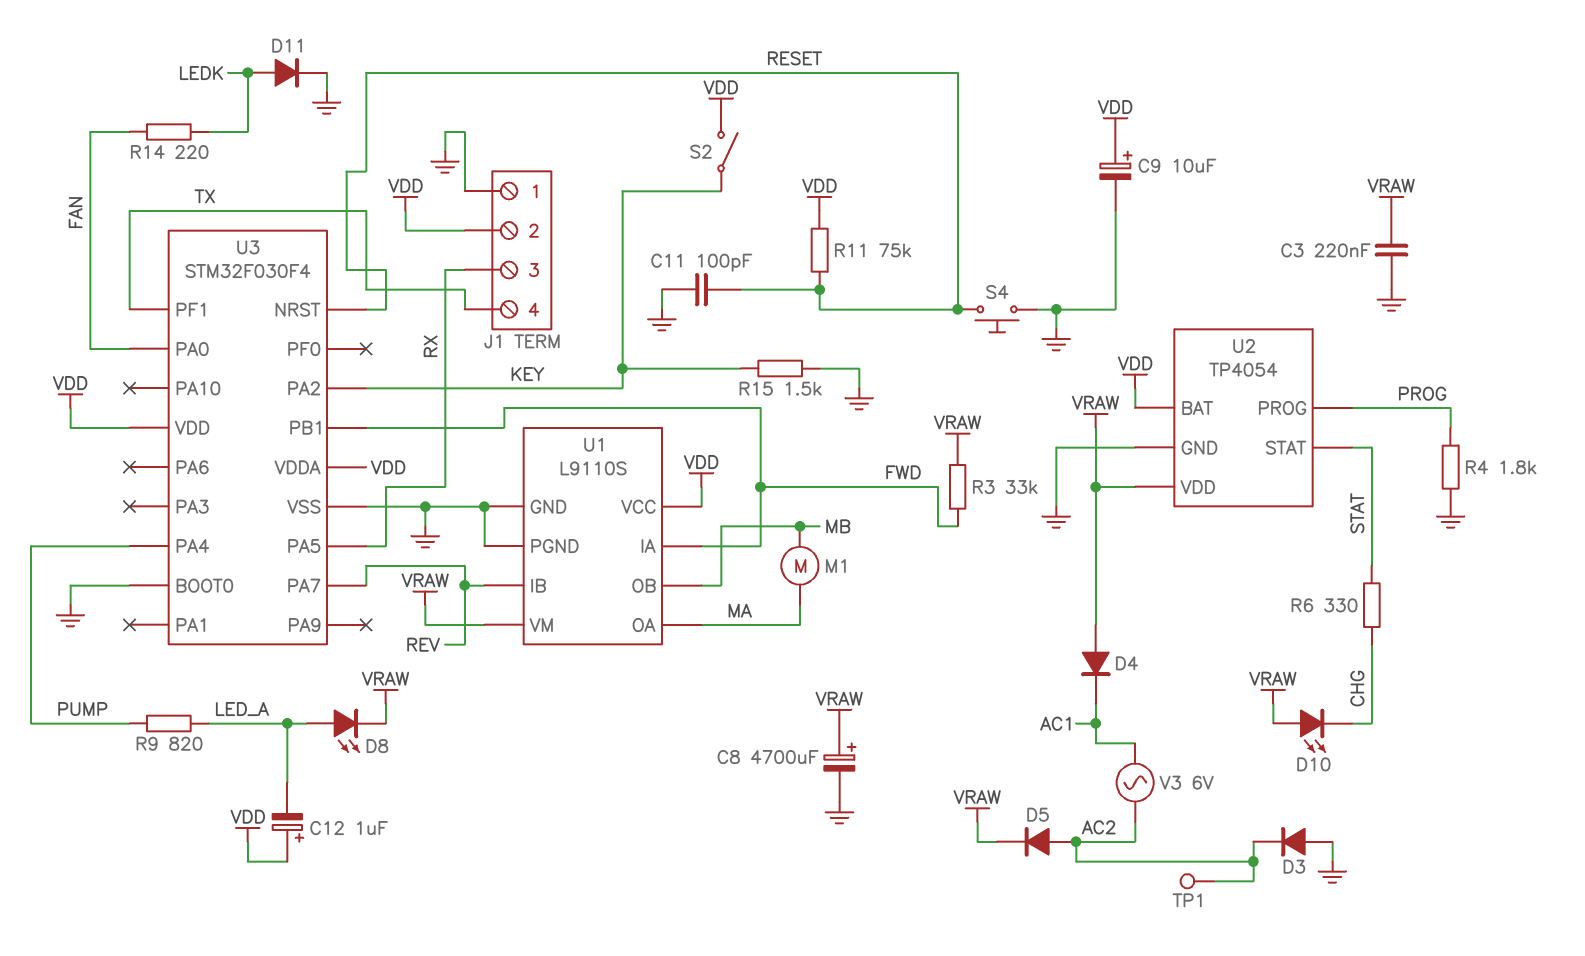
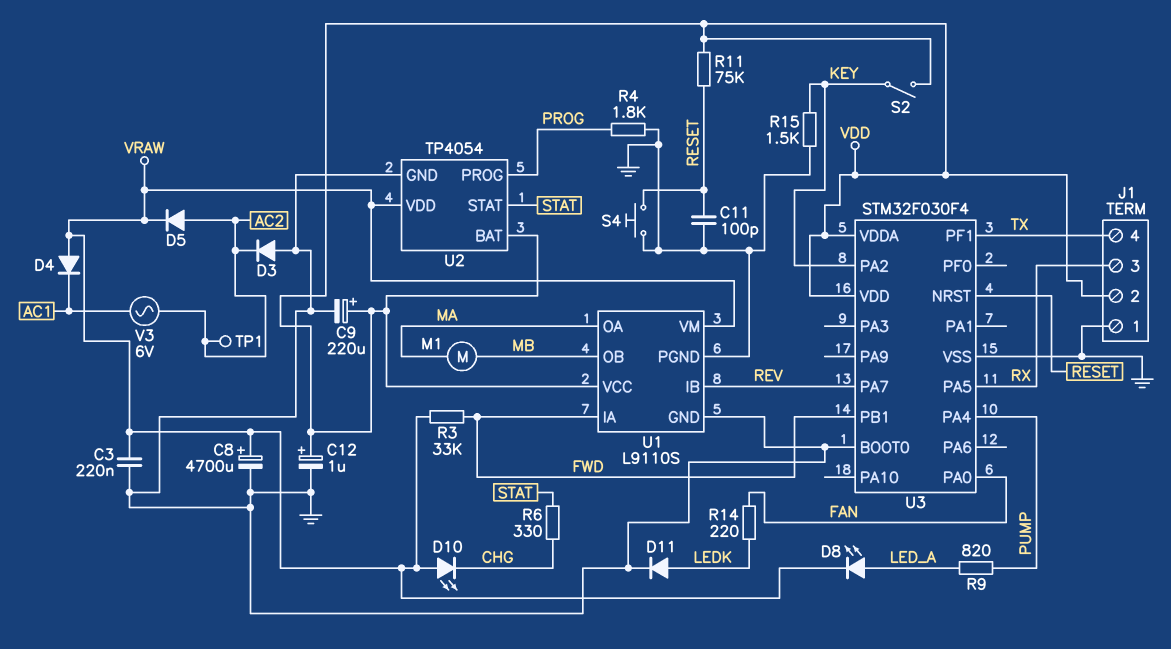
C9: 10uF (plus VDD, minus GND) -> 220uF (plus VDD, minus GND)
C12: 1uF (plus VDD, minus LED_A) -> 1uF (plus VDD, minus GND)

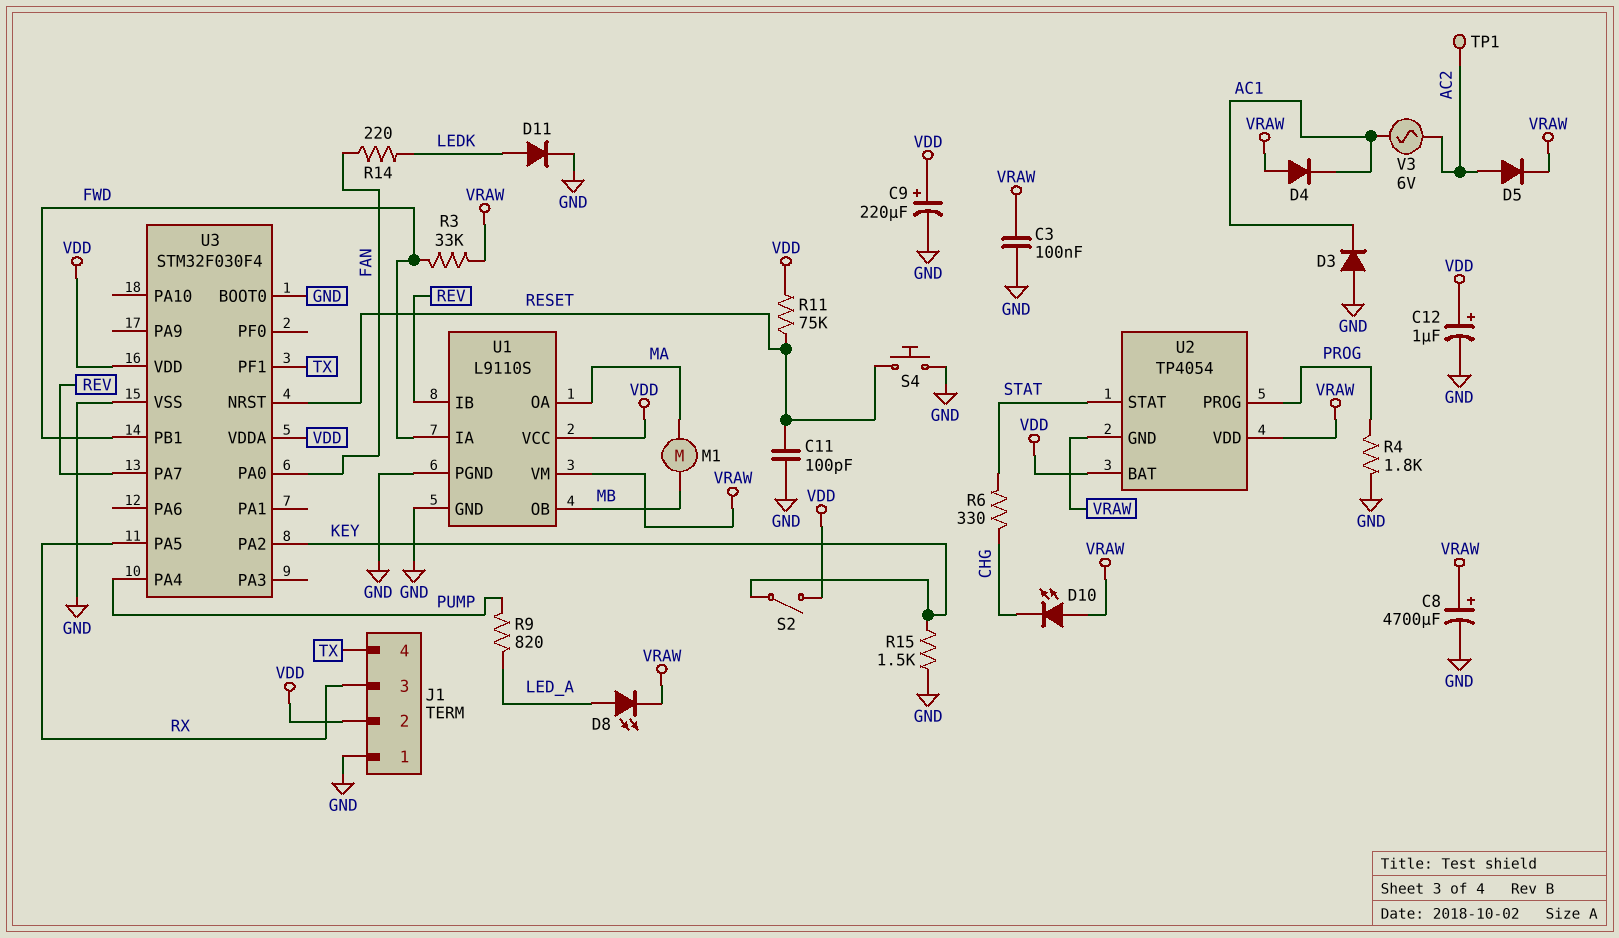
C3: 220nF (GND, VRAW) -> 100nF (GND, VRAW)
D3: diode (A GND, K AC2) -> diode (A GND, K AC1)
U2 pin GND: GND -> VRAW

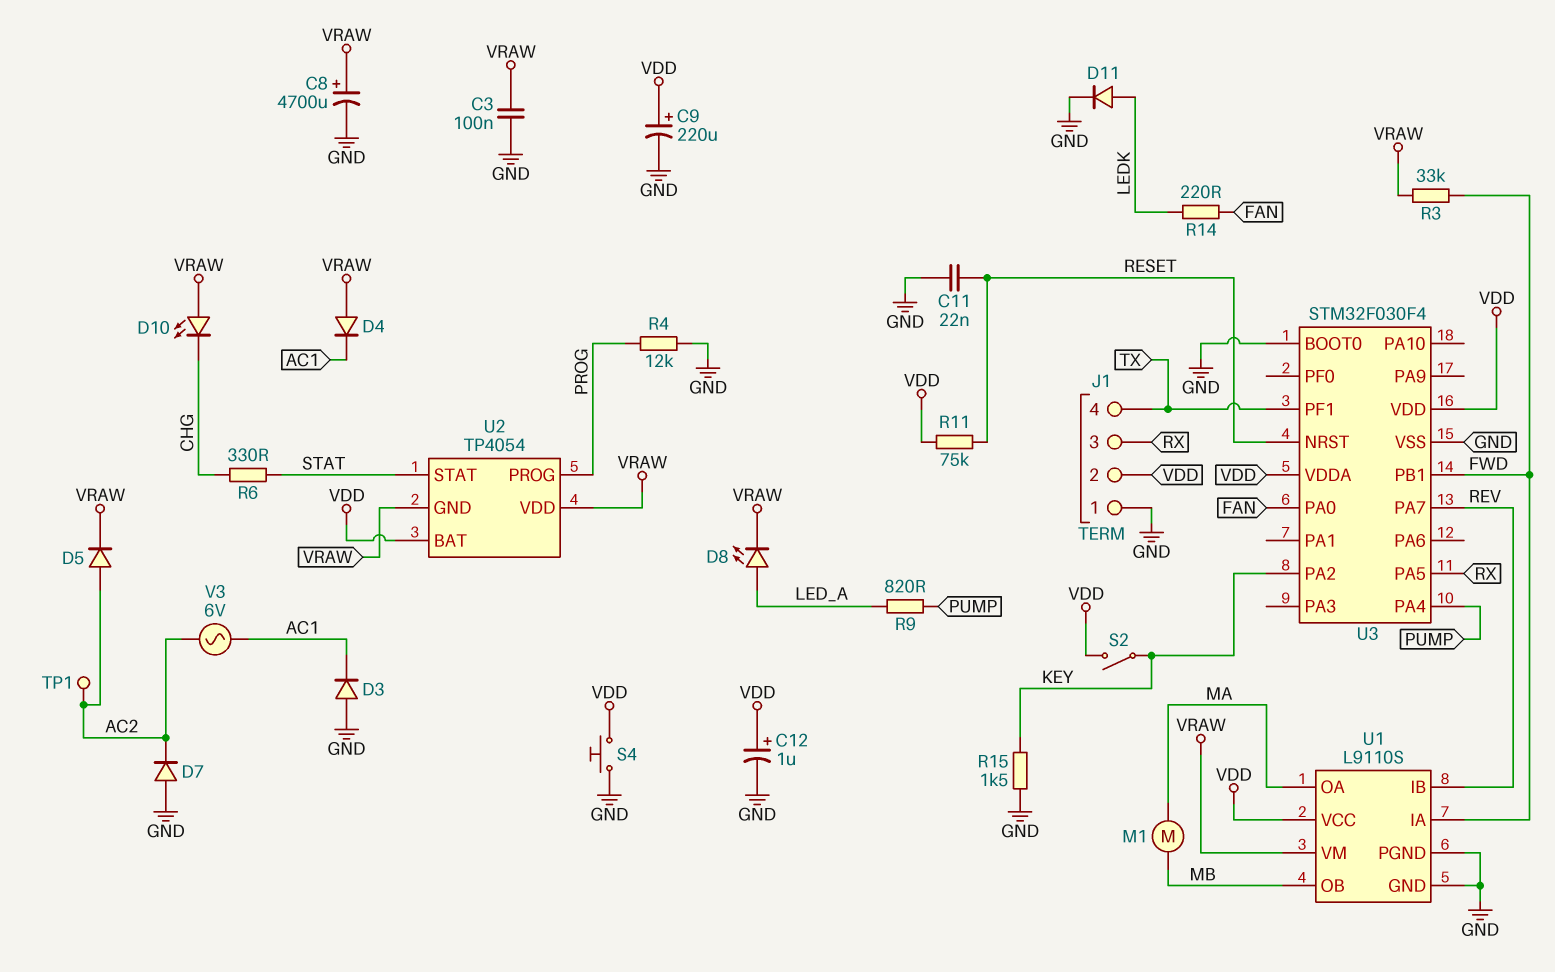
C11: 100pF (GND, RESET) -> 22nF (GND, RESET)
D7: none -> diode (A GND, K AC2)
R4: 1.8k (GND, PROG) -> 12k (GND, PROG)
S4: button (GND, RESET) -> button (GND, VDD)

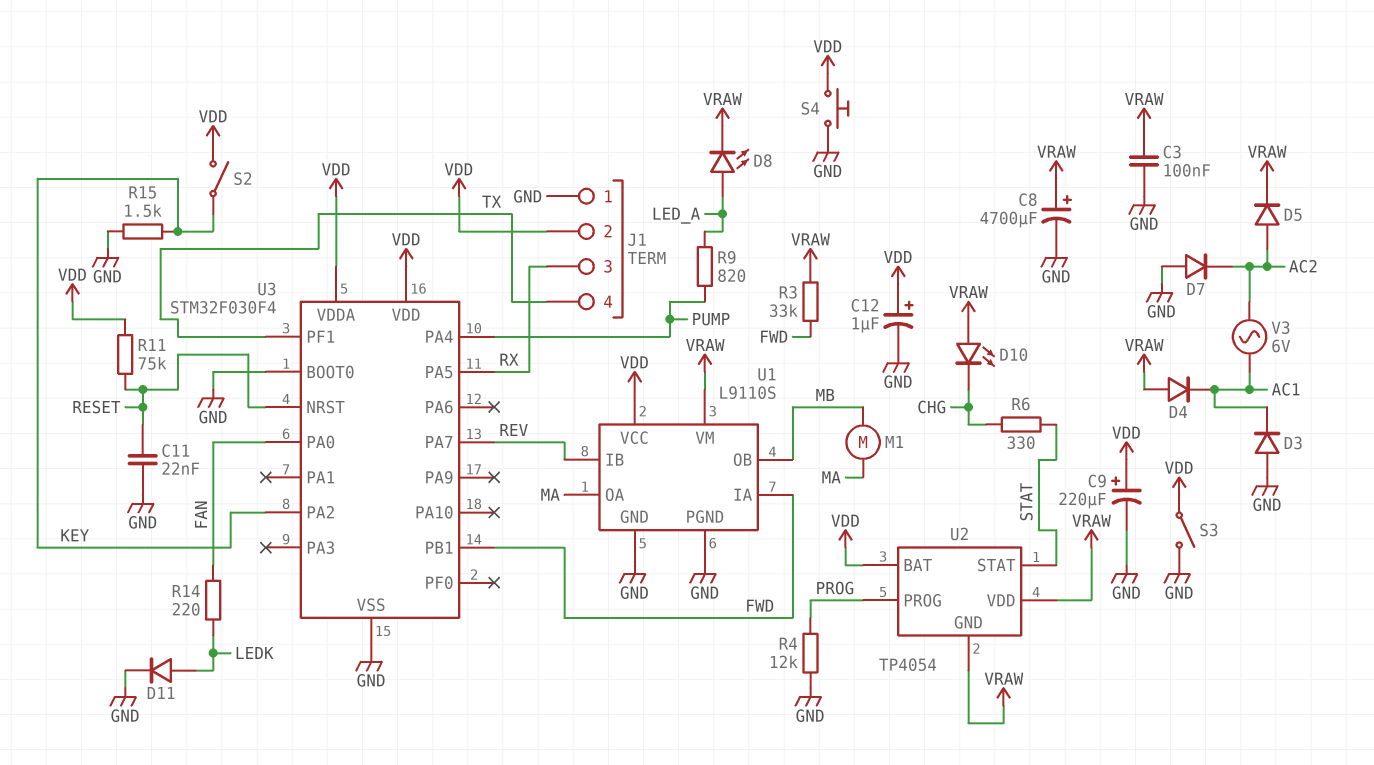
S3: none -> switch (GND, VDD)
TP1: test point (AC2) -> none

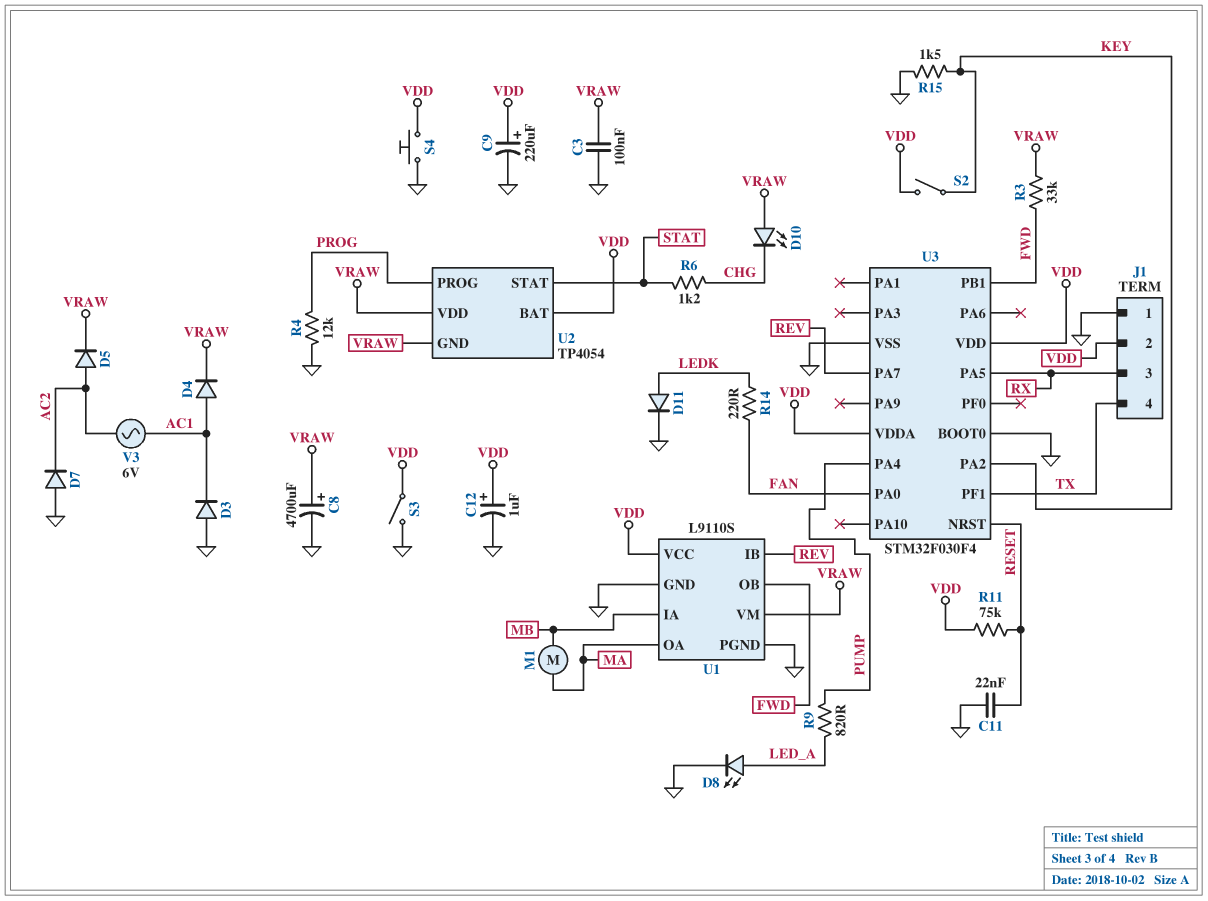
D4: diode (A VRAW, K AC1) -> diode (A AC1, K VRAW)
D8: LED (A LED_A, K VRAW) -> LED (A LED_A, K GND)
R6: 330 (CHG, STAT) -> 1.2k (CHG, STAT)
U1 pin IA: FWD -> MB
U1 pin OB: MB -> FWD

